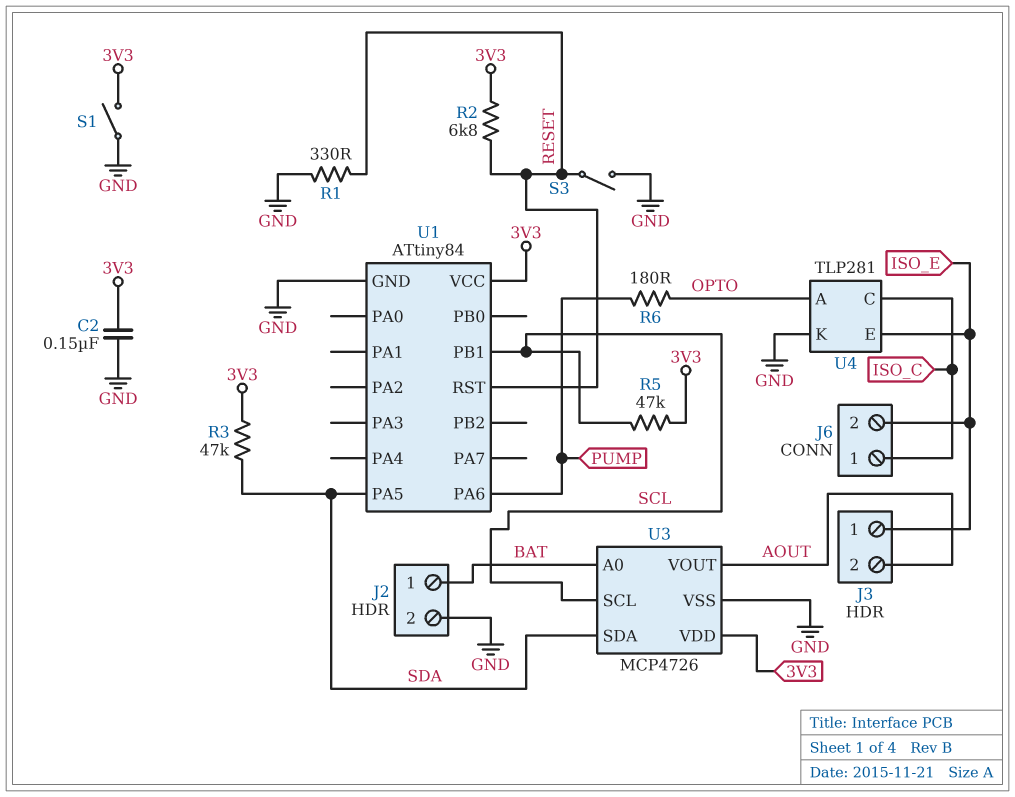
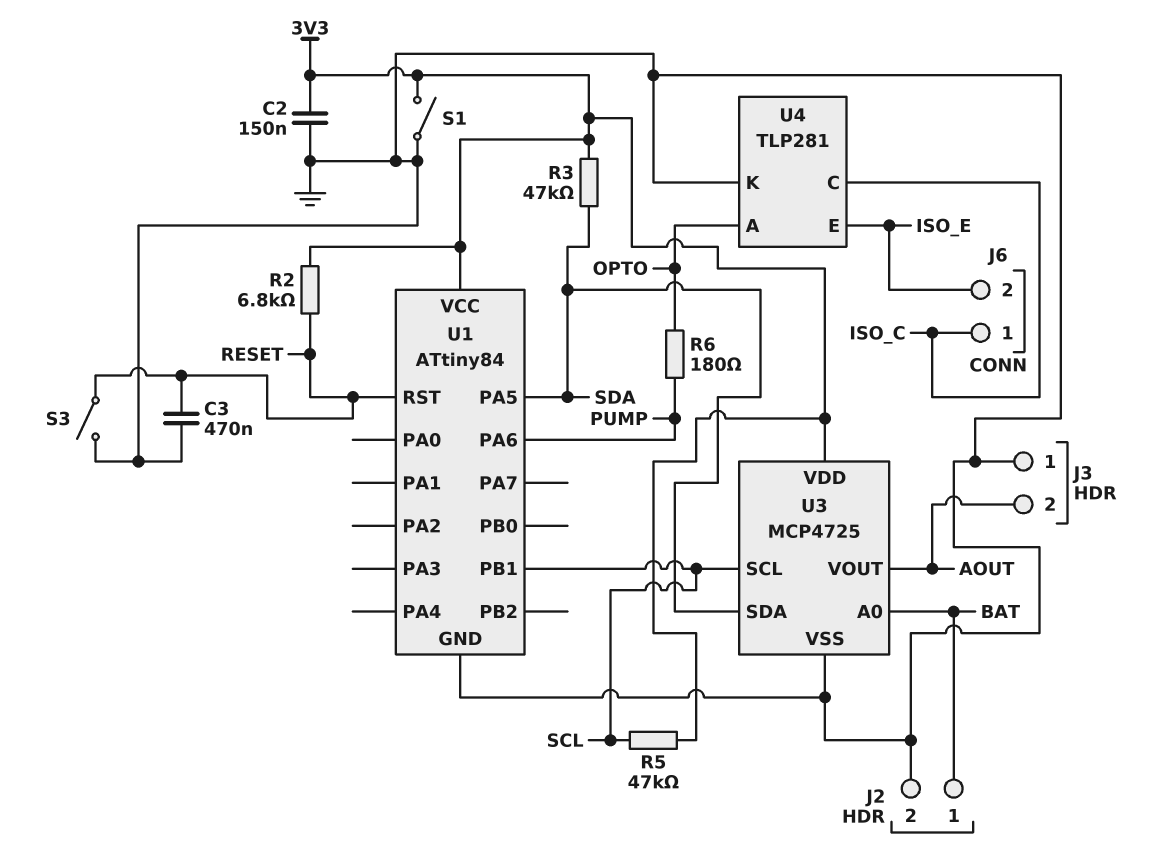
C3: none -> 470nF (GND, RESET)
J3 pin 1: ISO_E -> GND
R1: 330 (GND, RESET) -> none
U3: MCP4726 -> MCP4725

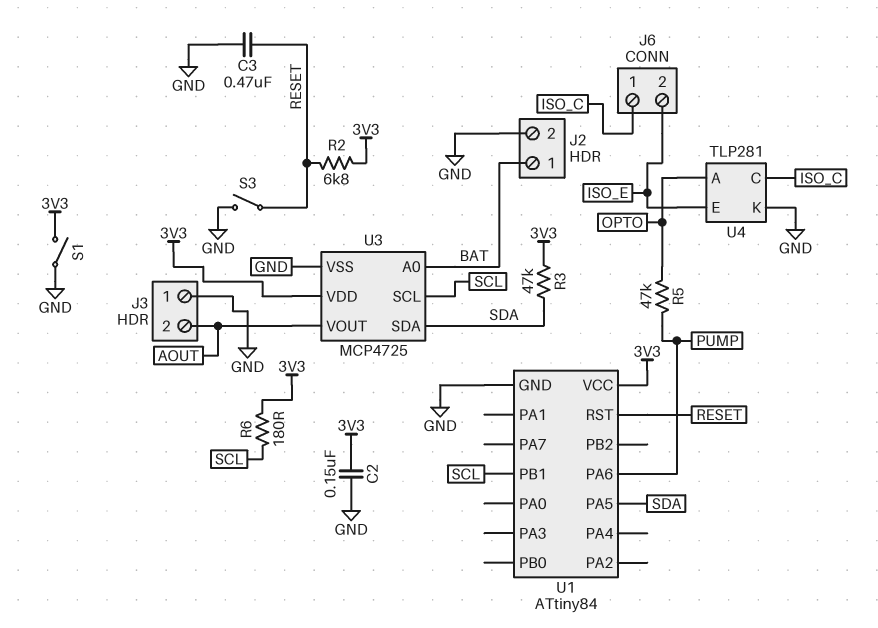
R5: 47k (3V3, SCL) -> 47k (OPTO, PUMP)
R6: 180 (OPTO, PUMP) -> 180 (3V3, SCL)

